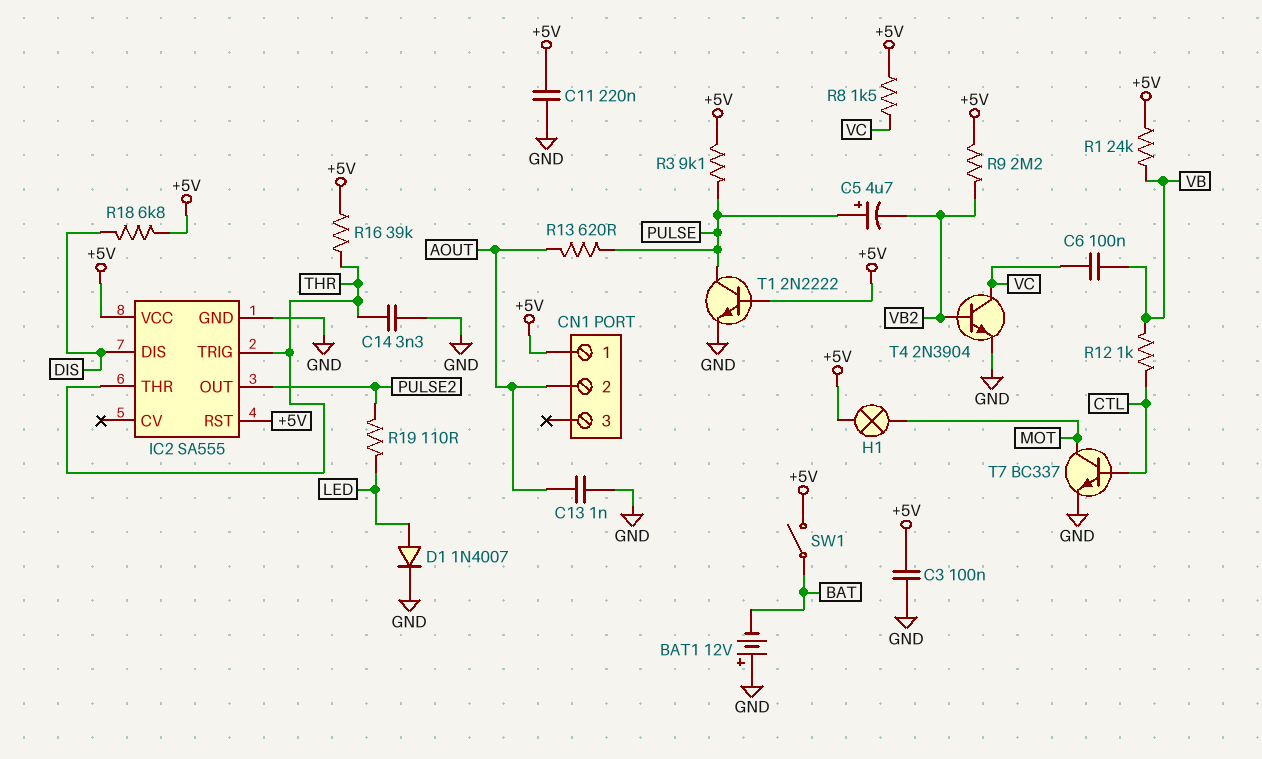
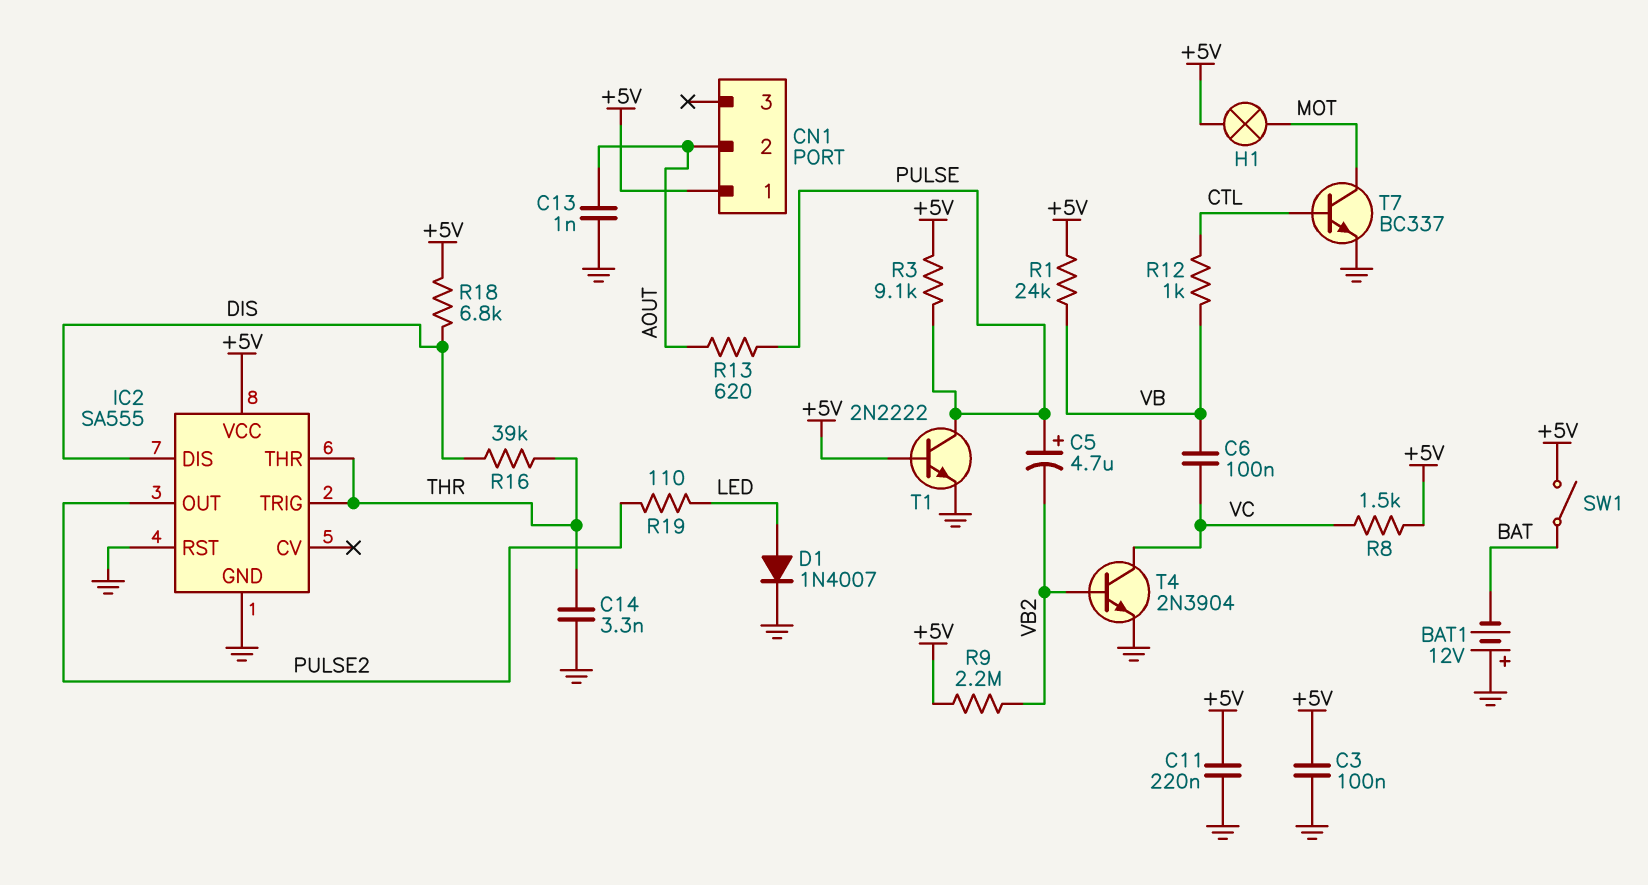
IC2 pin RST: +5V -> GND
R16: 39k (+5V, THR) -> 39k (DIS, THR)

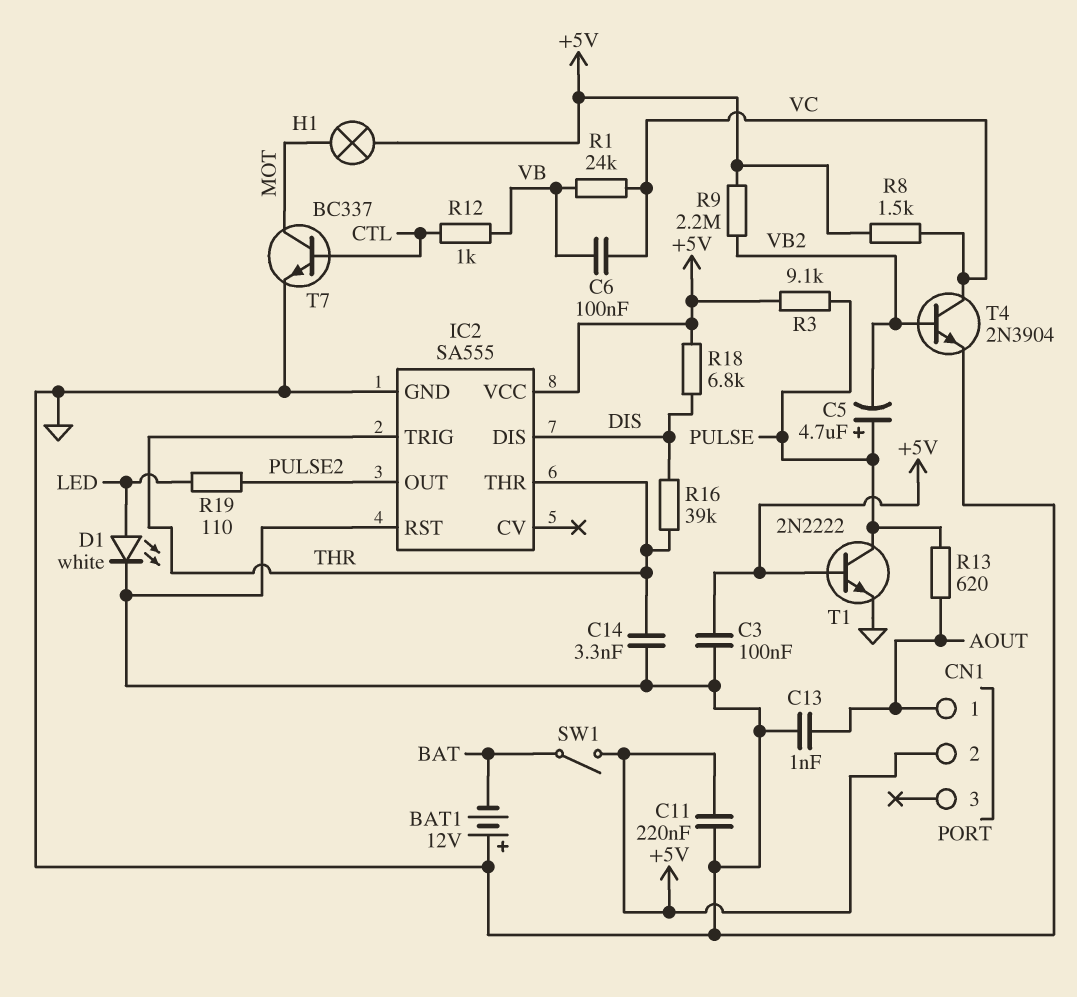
CN1 pin 1: +5V -> AOUT
CN1 pin 2: AOUT -> +5V
D1: diode 1N4007 (A LED, K GND) -> LED white (A LED, K GND)
R1: 24k (+5V, VB) -> 24k (VB, VC)

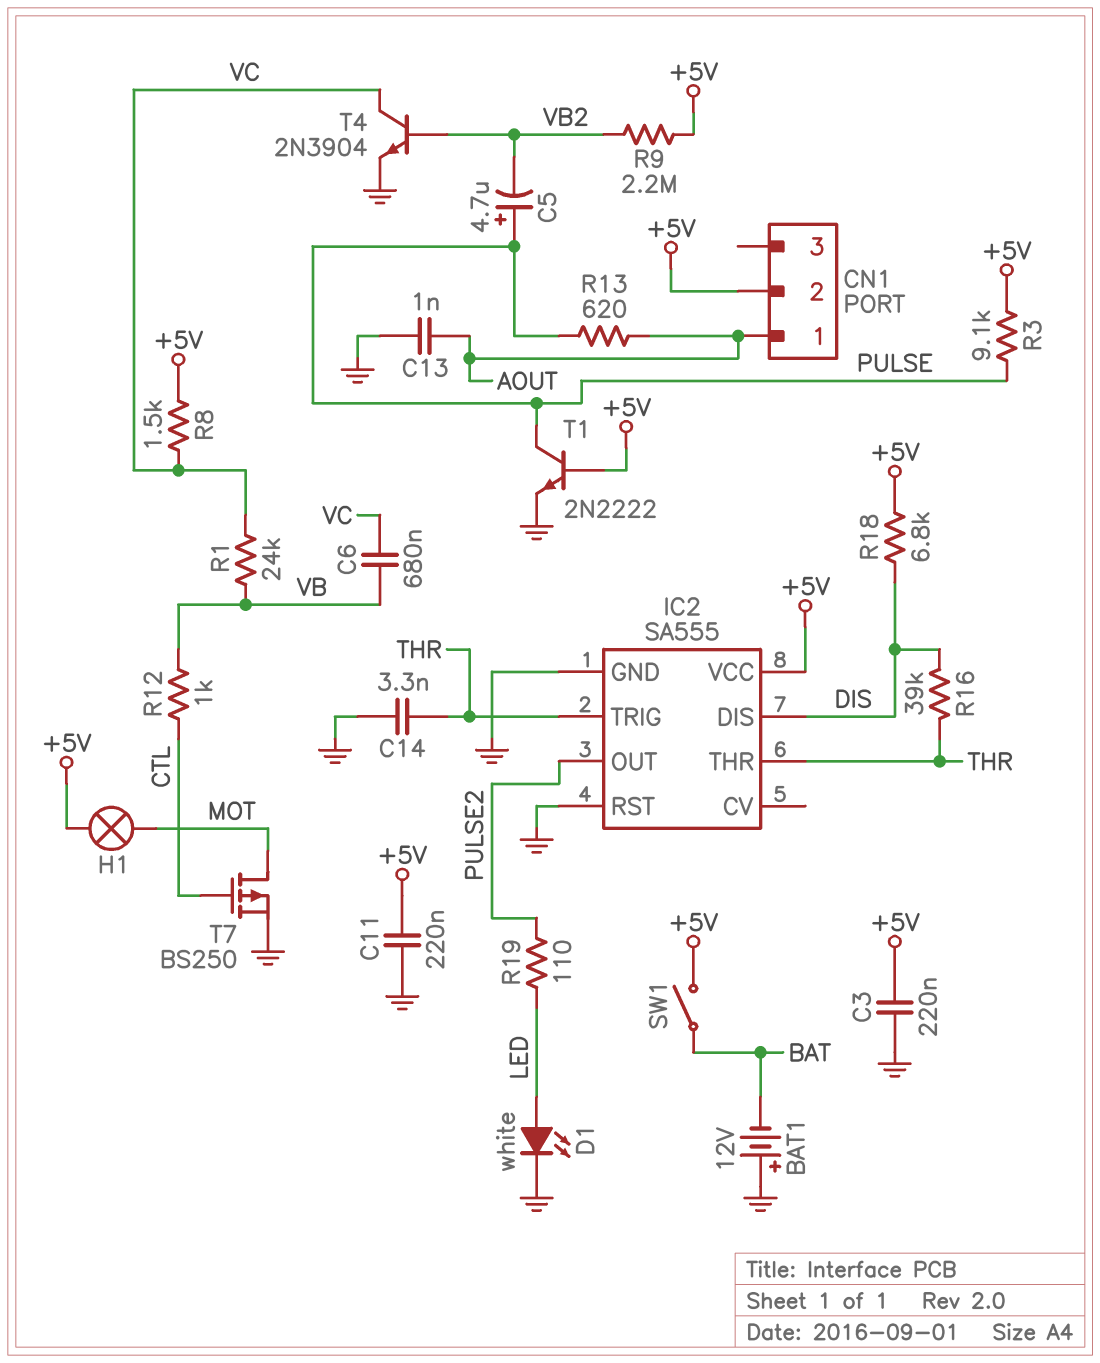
C3: 100nF (+5V, GND) -> 220nF (+5V, GND)
C6: 100nF (VB, VC) -> 680nF (VB, VC)
T7: NPN BC337 (B CTL, C MOT, E GND) -> PMOS BS250 (G CTL, D MOT, S GND)

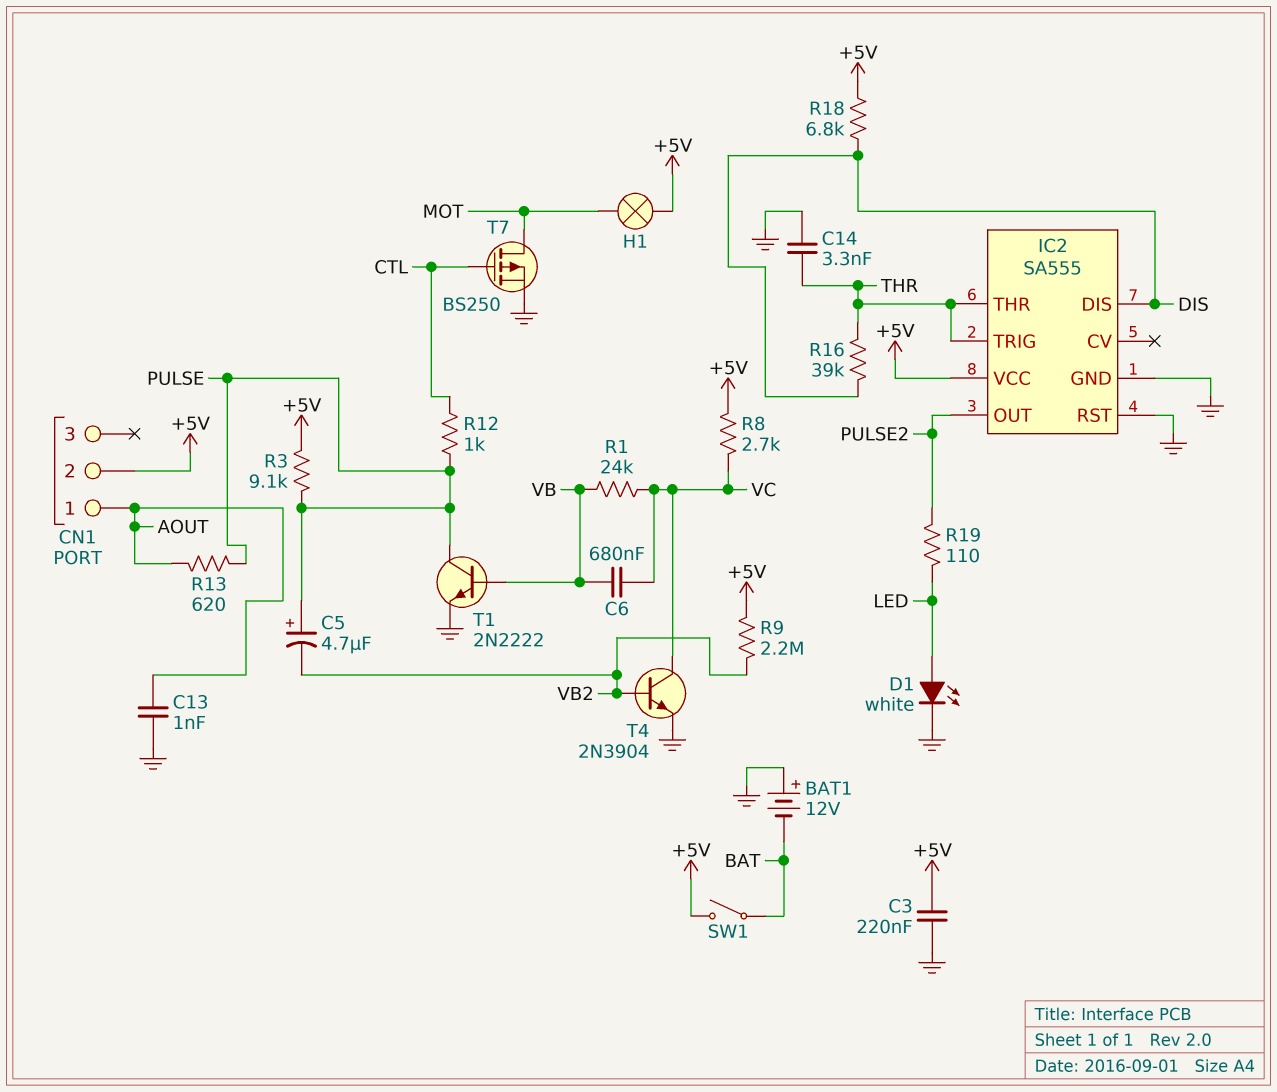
C11: 220nF (+5V, GND) -> none
R8: 1.5k (+5V, VC) -> 2.7k (+5V, VC)
R12: 1k (CTL, VB) -> 1k (CTL, PULSE)
T1: NPN 2N2222 (B +5V, C PULSE, E GND) -> NPN 2N2222 (B VB, C PULSE, E GND)

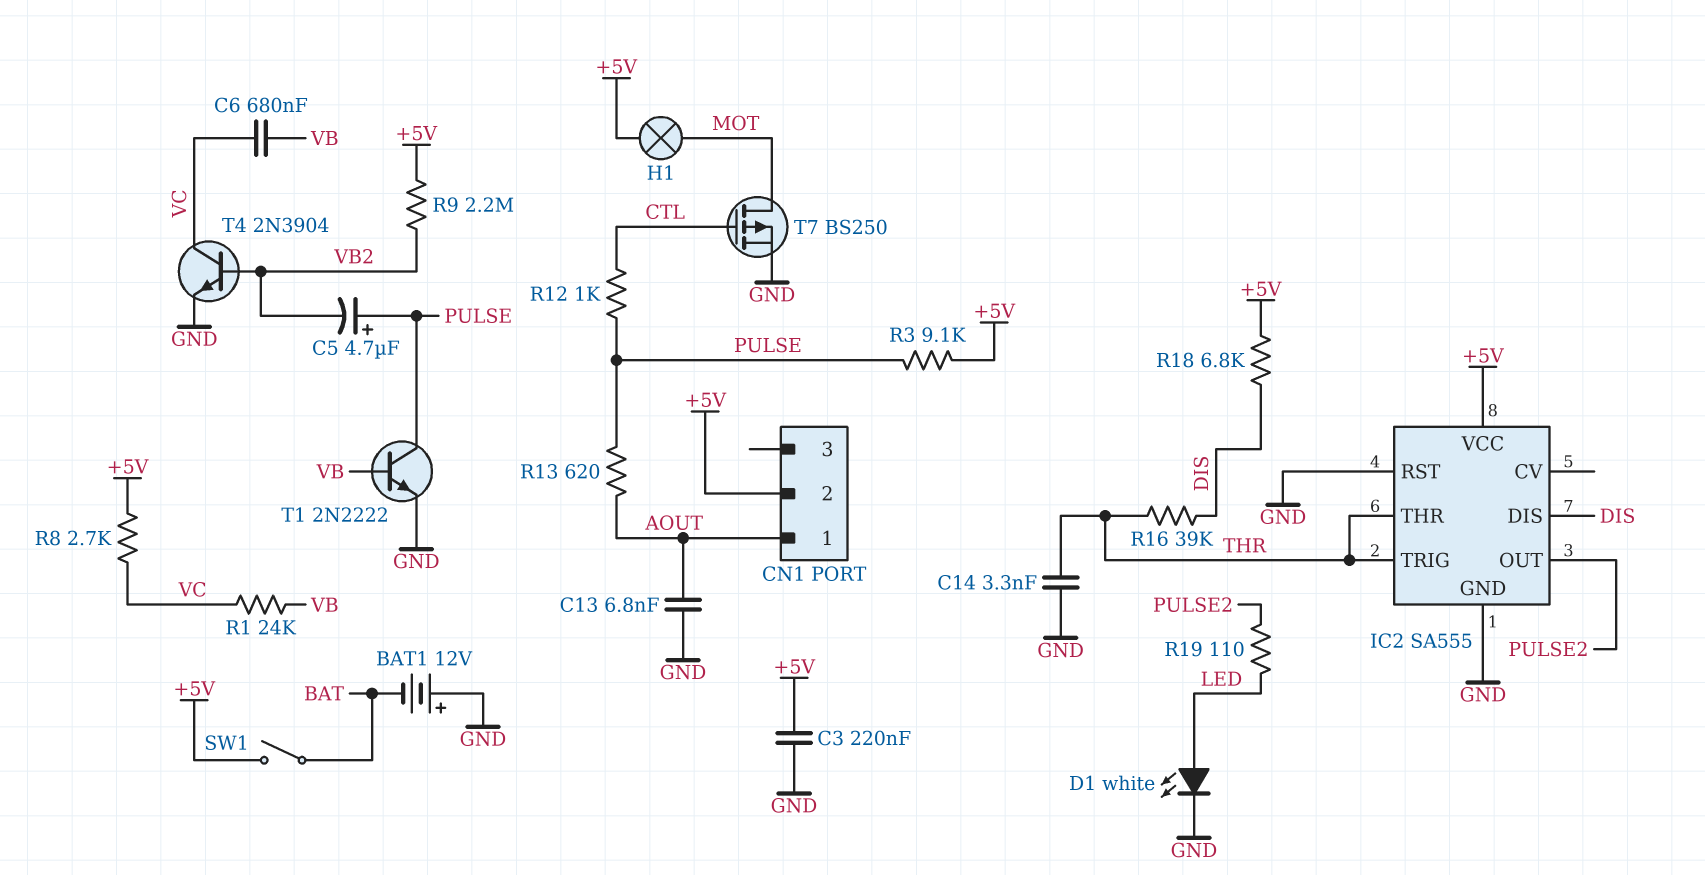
C13: 1nF (AOUT, GND) -> 6.8nF (AOUT, GND)

